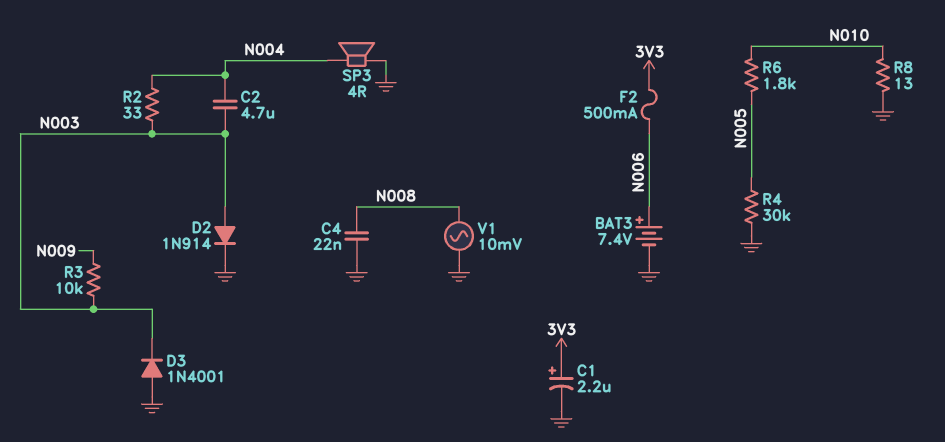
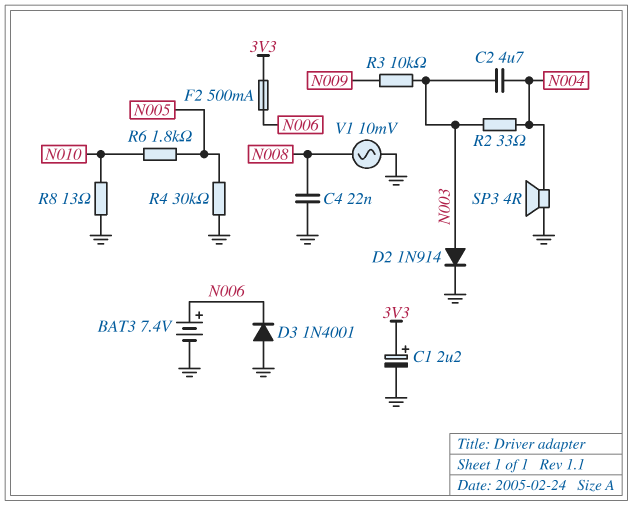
D3: diode 1N4001 (A GND, K N003) -> diode 1N4001 (A GND, K N006)

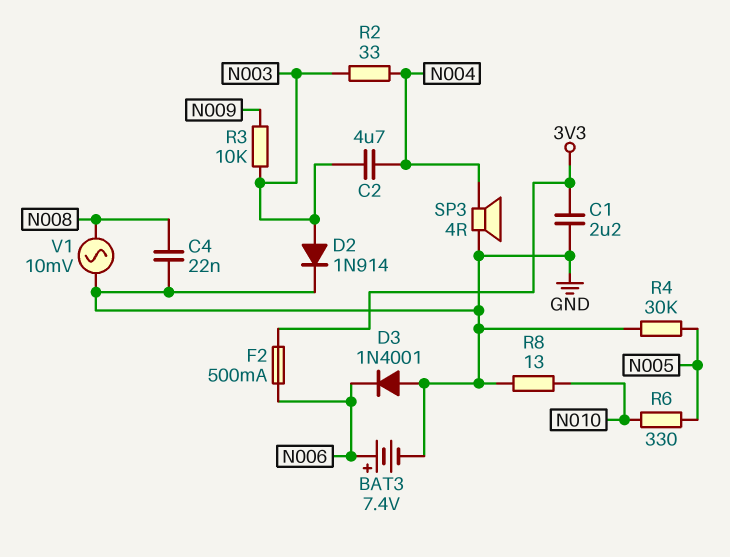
C1: 2.2uF (plus 3V3, minus GND) -> 2.2uF (3V3, GND)
R6: 1.8k (N005, N010) -> 330 (N005, N010)

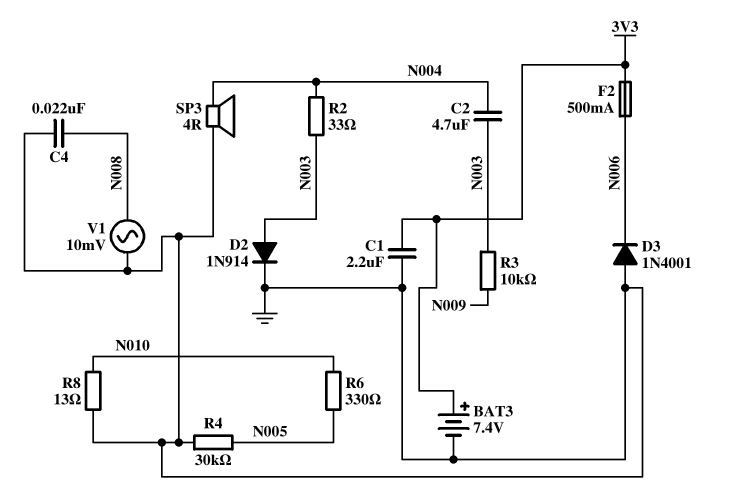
BAT3: 7.4V (plus N006, minus GND) -> 7.4V (plus 3V3, minus GND)

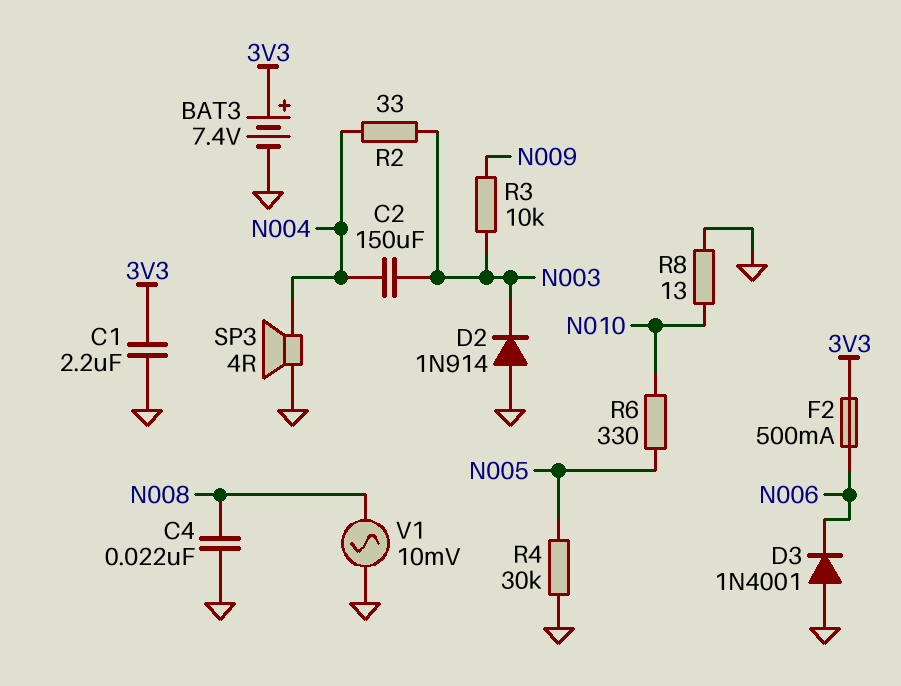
C2: 4.7uF (N003, N004) -> 150uF (N003, N004)
D2: diode 1N914 (A N003, K GND) -> diode 1N914 (A GND, K N003)

